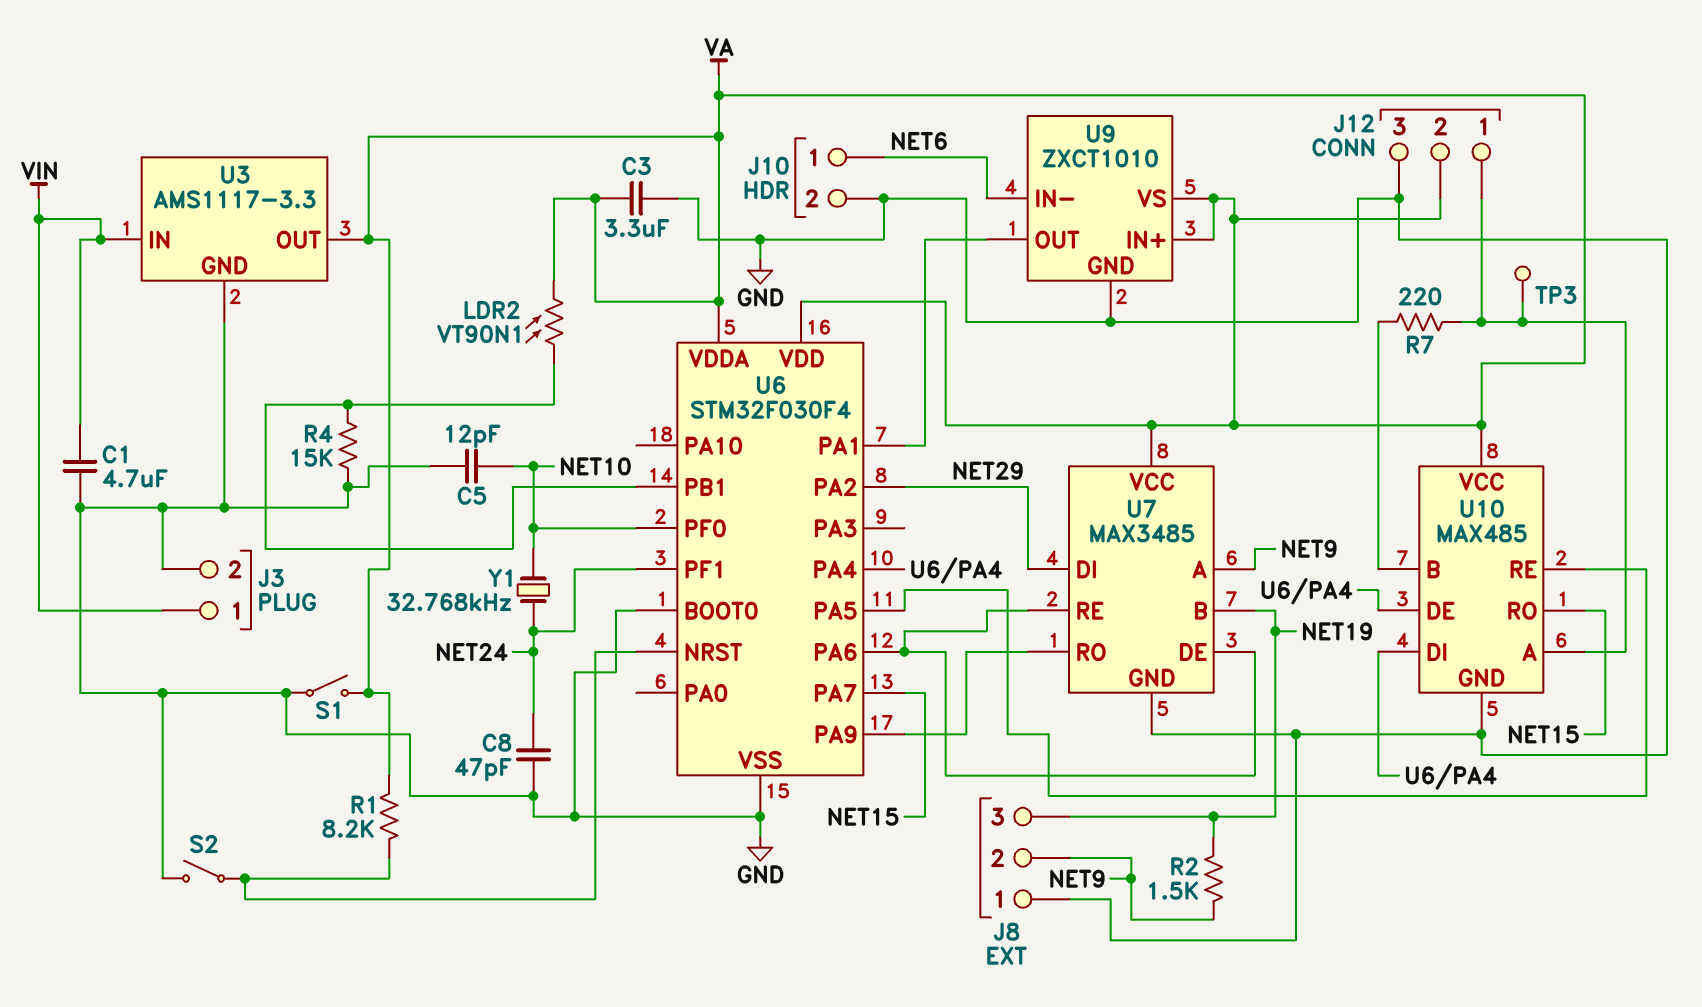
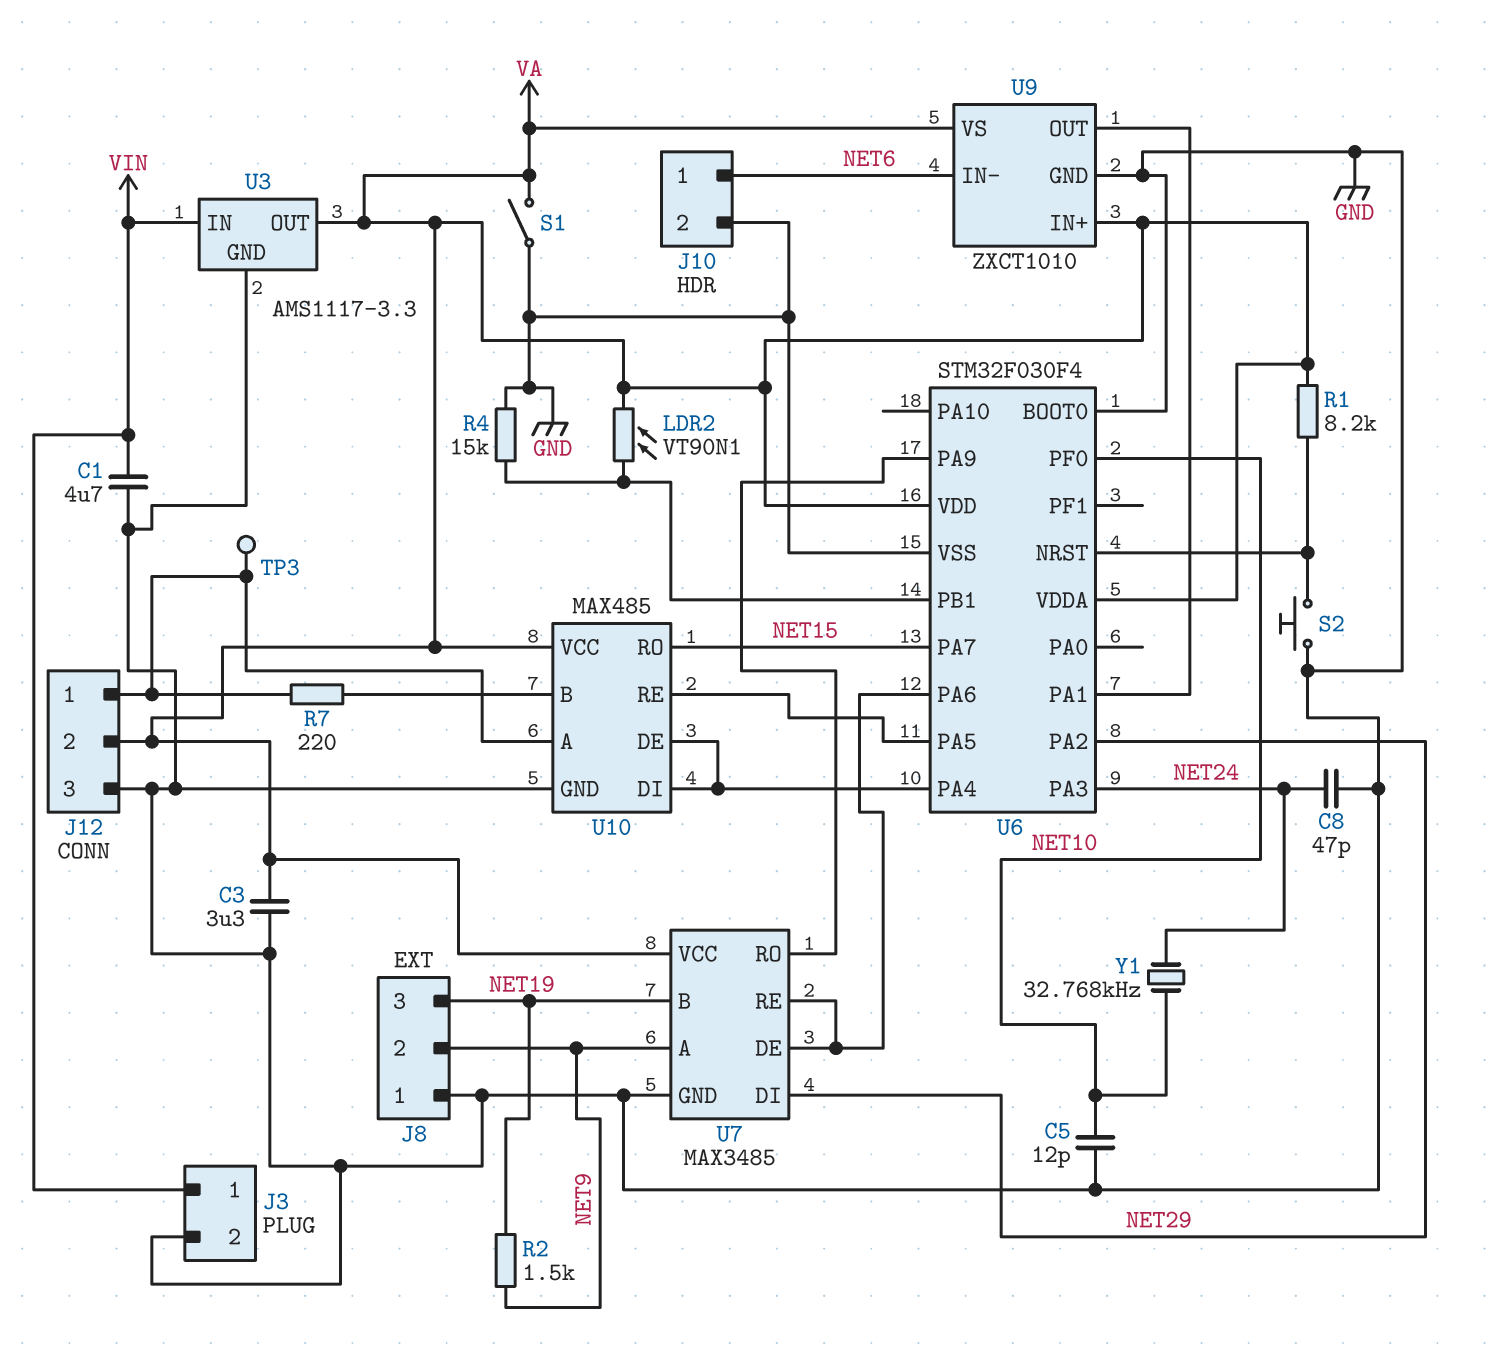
S2: switch (GND, U6/NRST) -> button (GND, U6/NRST)
U6 pin PA3: none -> NET24
U6 pin PF1: NET24 -> none

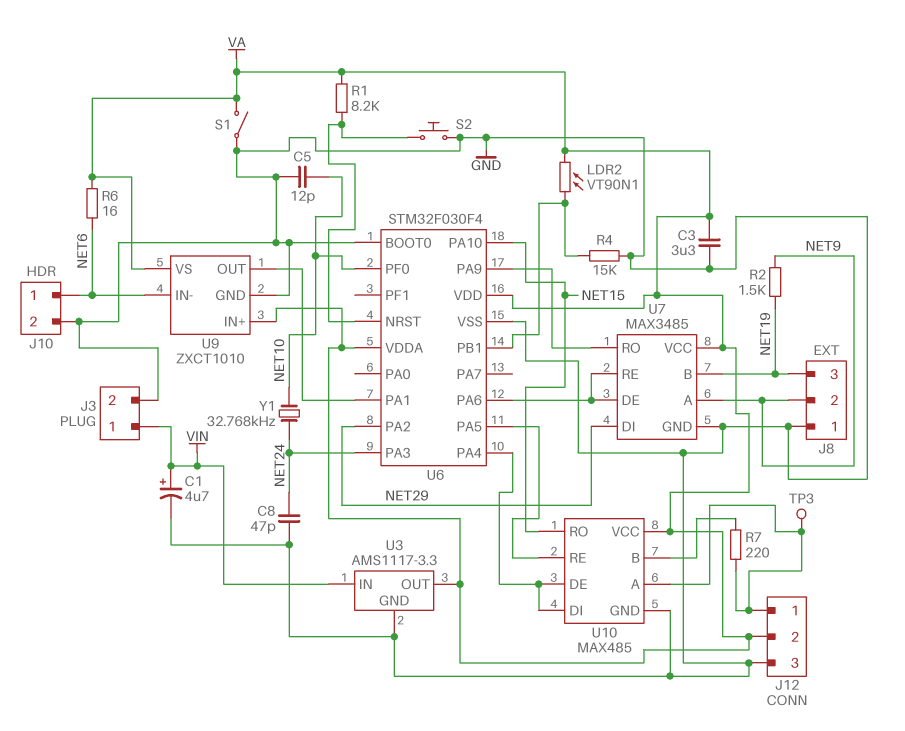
C1: 4.7uF (GND, VIN) -> 4.7uF (plus VIN, minus GND)
R6: none -> 16 (NET6, VA)
U6 pin PA7: NET15 -> none
U6 pin PA10: none -> NET15

